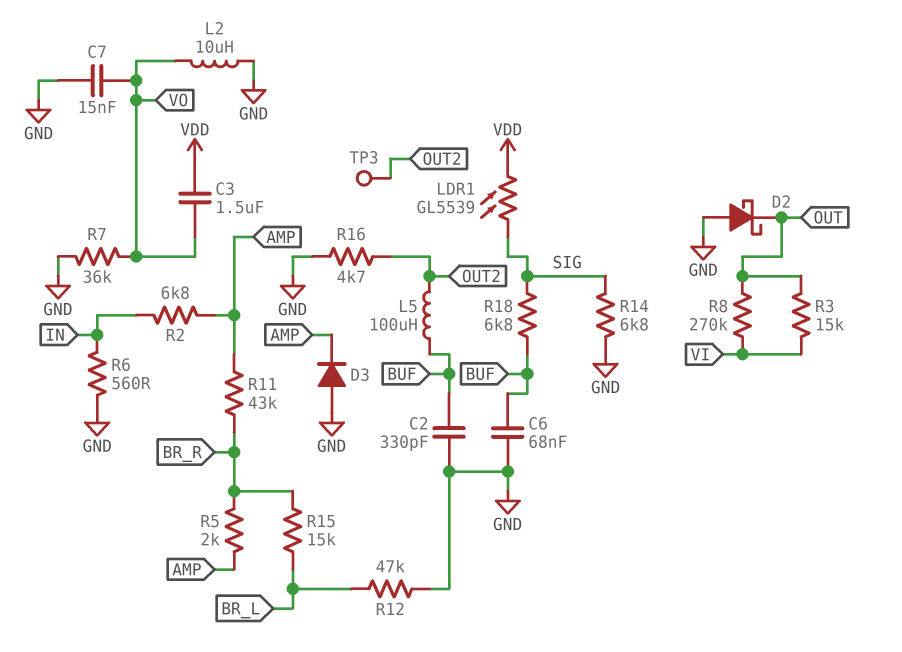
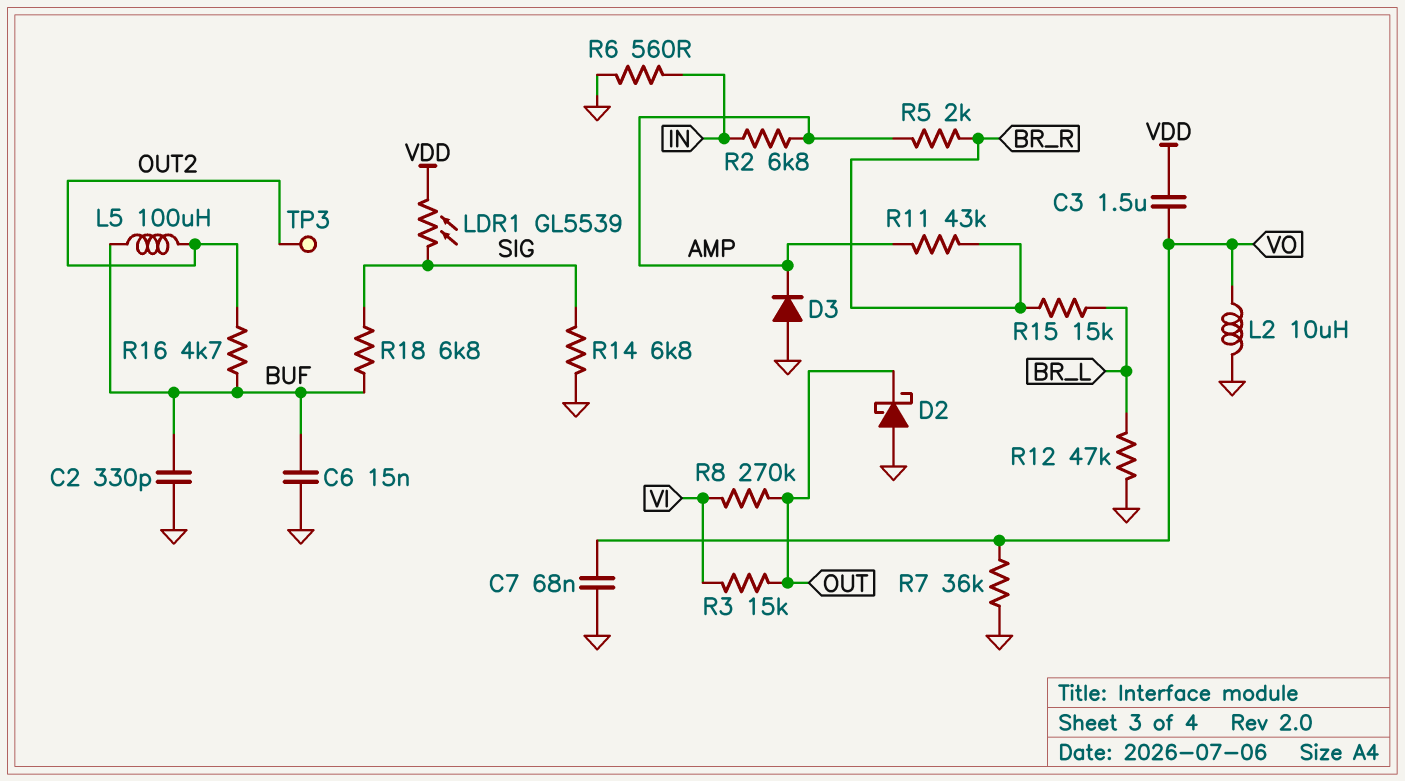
C6: 68nF (BUF, GND) -> 15nF (BUF, GND)
C7: 15nF (GND, VO) -> 68nF (GND, VO)
R16: 4.7k (GND, OUT2) -> 4.7k (BUF, OUT2)

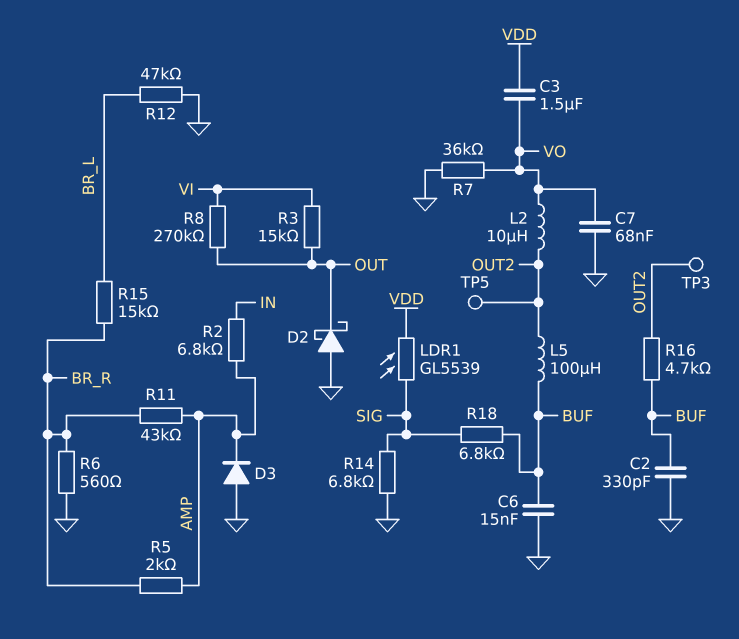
L2: 10uH (GND, VO) -> 10uH (OUT2, VO)
R6: 560 (GND, IN) -> 560 (BR_R, GND)
TP5: none -> test point (OUT2)

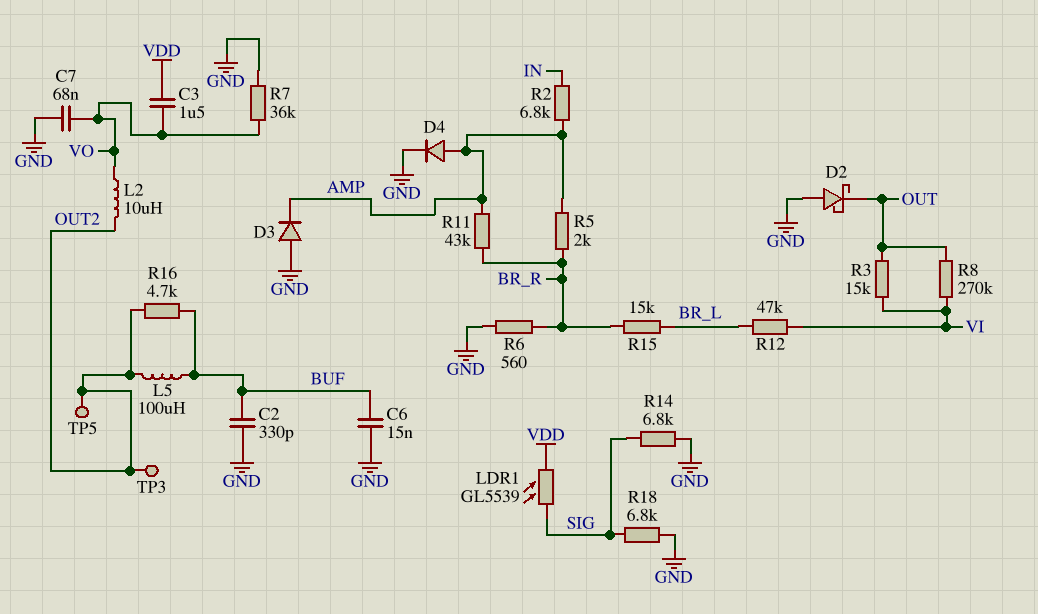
D4: none -> diode (A AMP, K GND)
R12: 47k (BR_L, GND) -> 47k (BR_L, VI)
R18: 6.8k (BUF, SIG) -> 6.8k (GND, SIG)

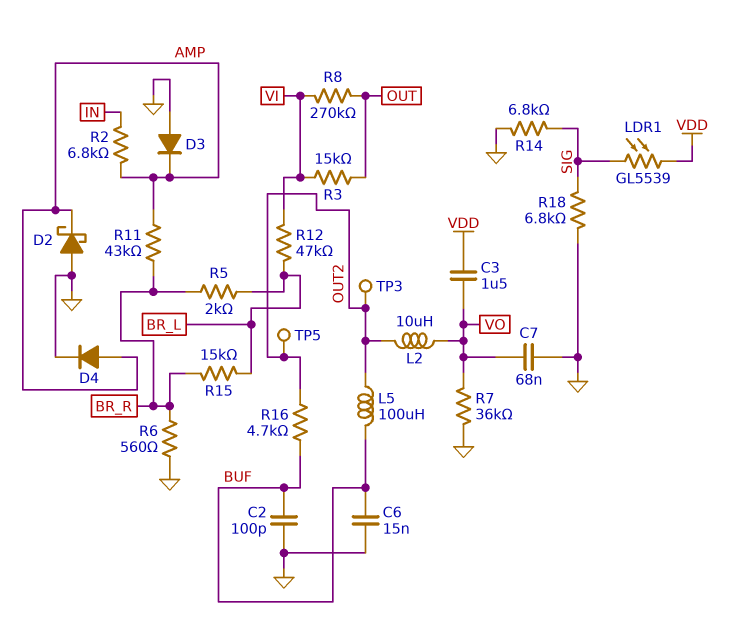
C2: 330pF (BUF, GND) -> 100pF (BUF, GND)
D2: schottky (A GND, K OUT) -> schottky (A GND, K AMP)
R5: 2k (AMP, BR_R) -> 2k (BR_L, BR_R)

